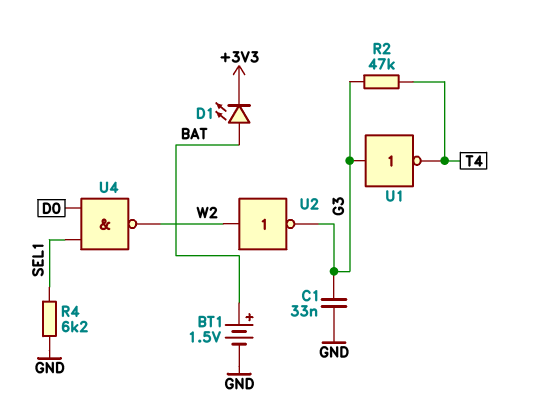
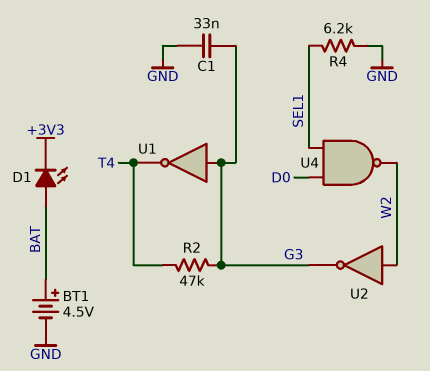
BT1: 1.5V (plus BAT, minus GND) -> 4.5V (plus BAT, minus GND)

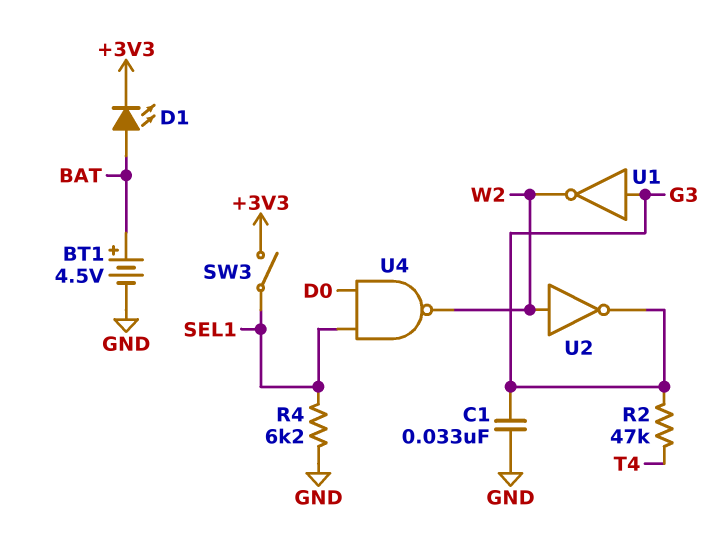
SW3: none -> switch (+3V3, SEL1)
U1: NOT (in G3, out T4) -> NOT (in G3, out W2)

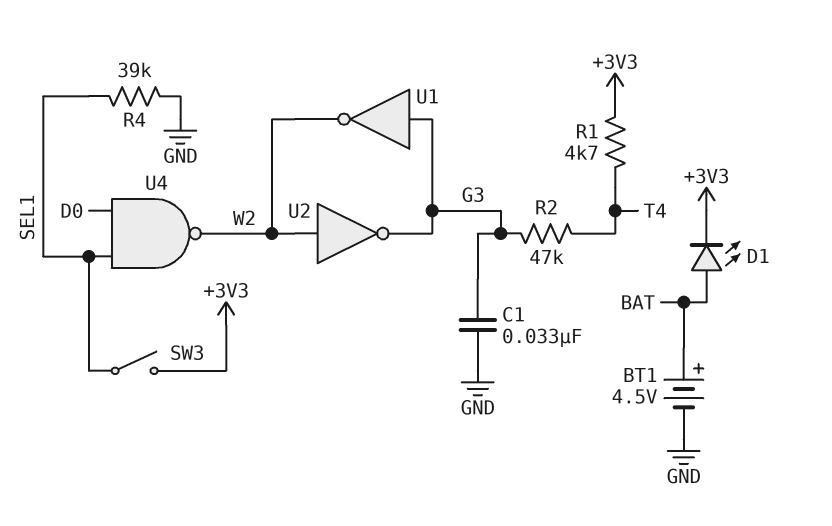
R1: none -> 4.7k (+3V3, T4)
R4: 6.2k (GND, SEL1) -> 39k (GND, SEL1)

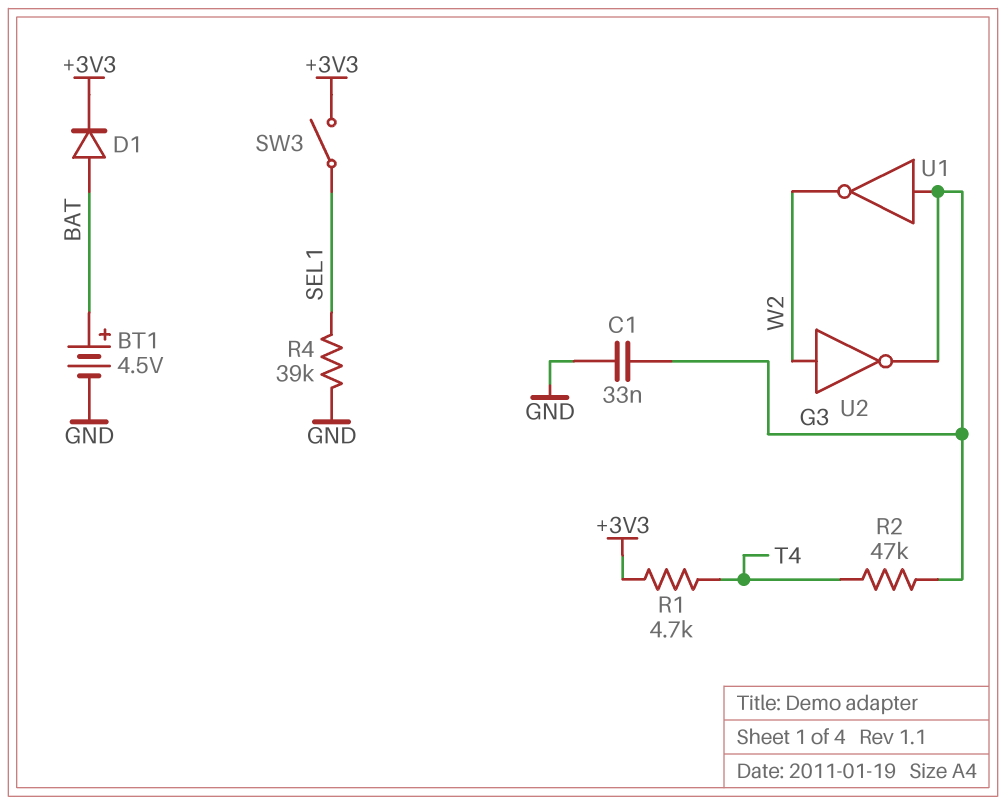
D1: LED (A BAT, K +3V3) -> diode (A BAT, K +3V3)
U4: NAND (in D0, in SEL1, out W2) -> none

